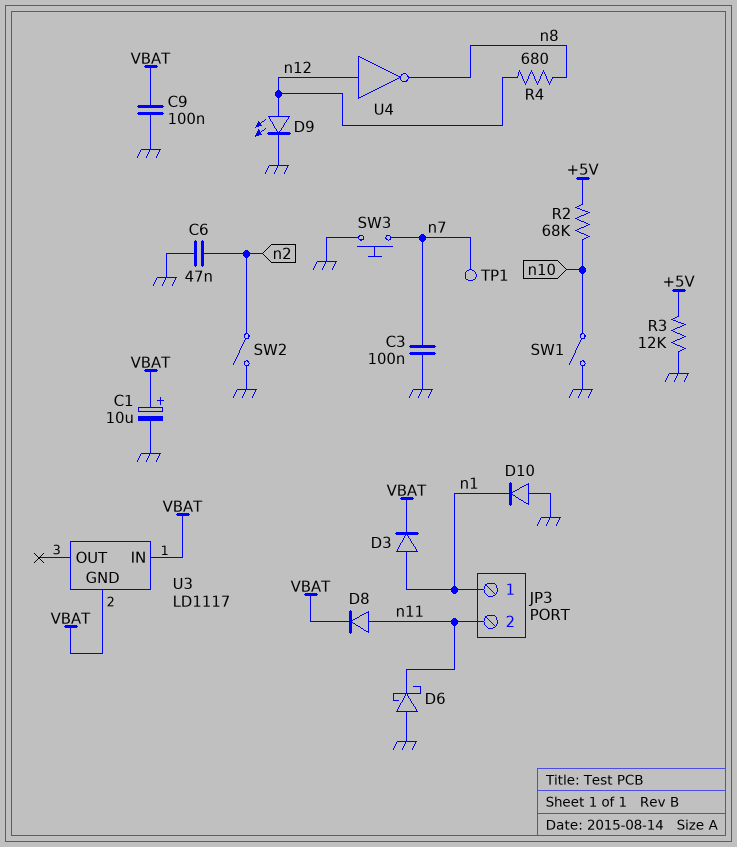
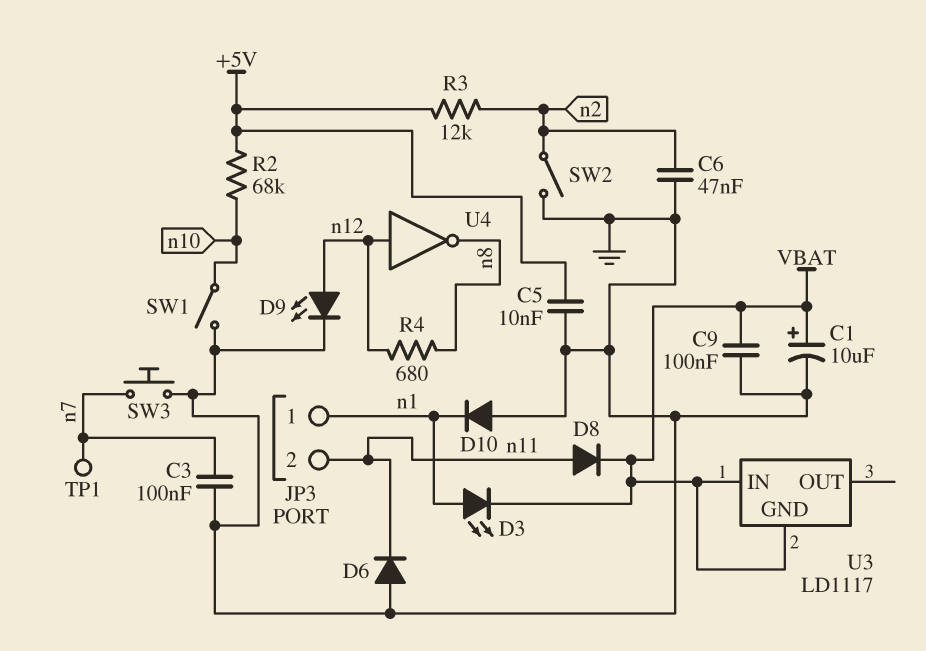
C5: none -> 10nF (+5V, GND)
D3: diode (A n1, K VBAT) -> LED (A n1, K VBAT)
D6: schottky (A GND, K n11) -> diode (A GND, K n11)
R3: 12k (+5V, GND) -> 12k (+5V, n2)

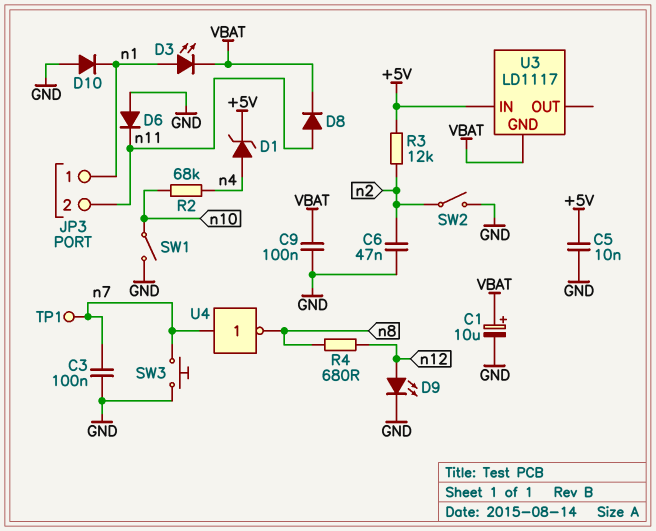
D1: none -> zener (A n4, K +5V)
R2: 68k (+5V, n10) -> 68k (n4, n10)
U3 pin IN: VBAT -> +5V
U4: NOT (in n12, out n8) -> NOT (in n7, out n8)

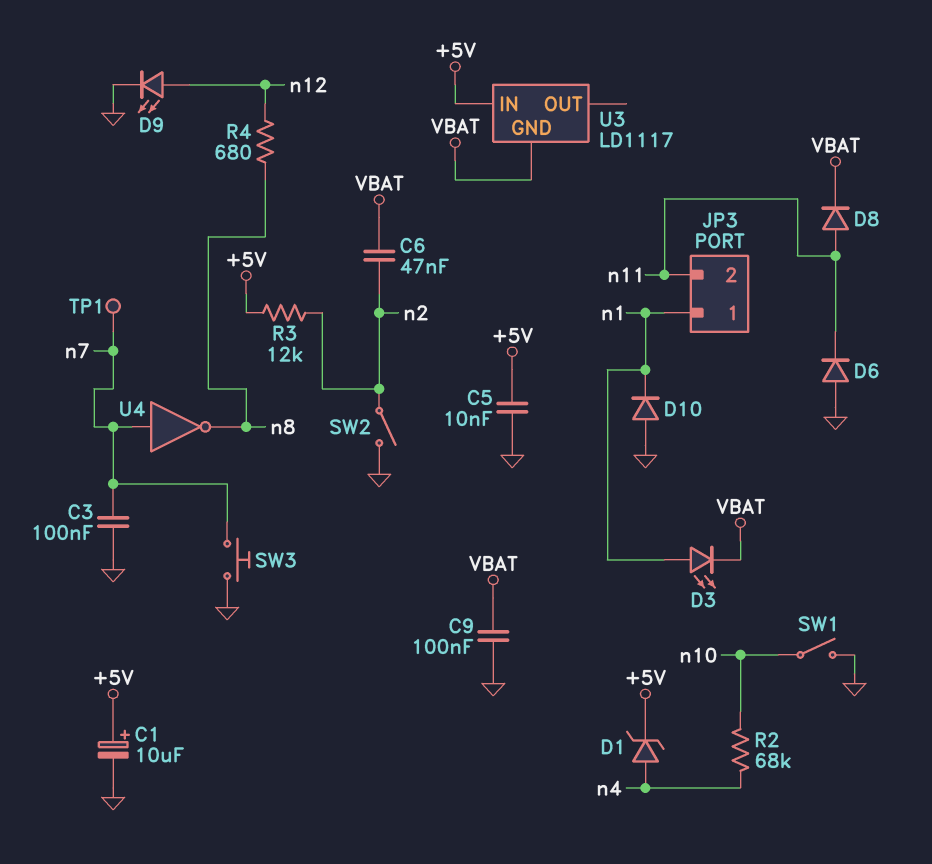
C1: 10uF (plus VBAT, minus GND) -> 10uF (plus +5V, minus GND)
C6: 47nF (GND, n2) -> 47nF (VBAT, n2)

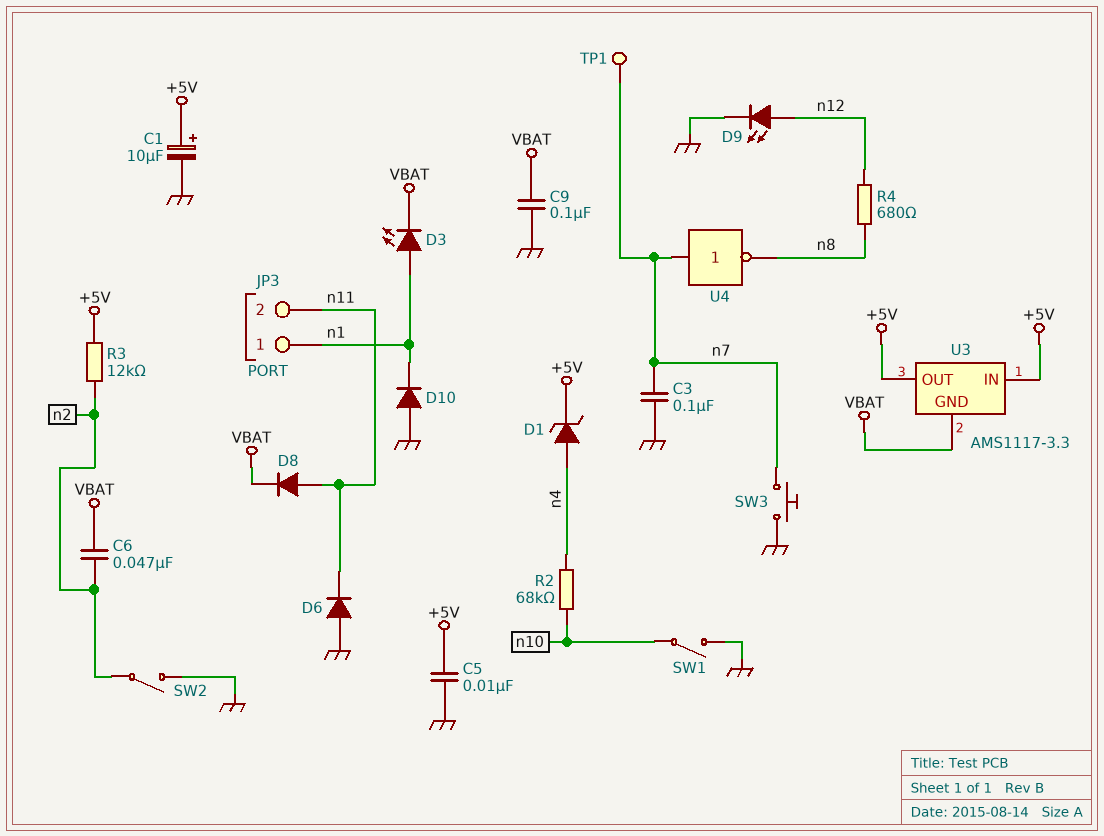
U3: LD1117 -> AMS1117-3.3
U3 pin OUT: none -> +5V

